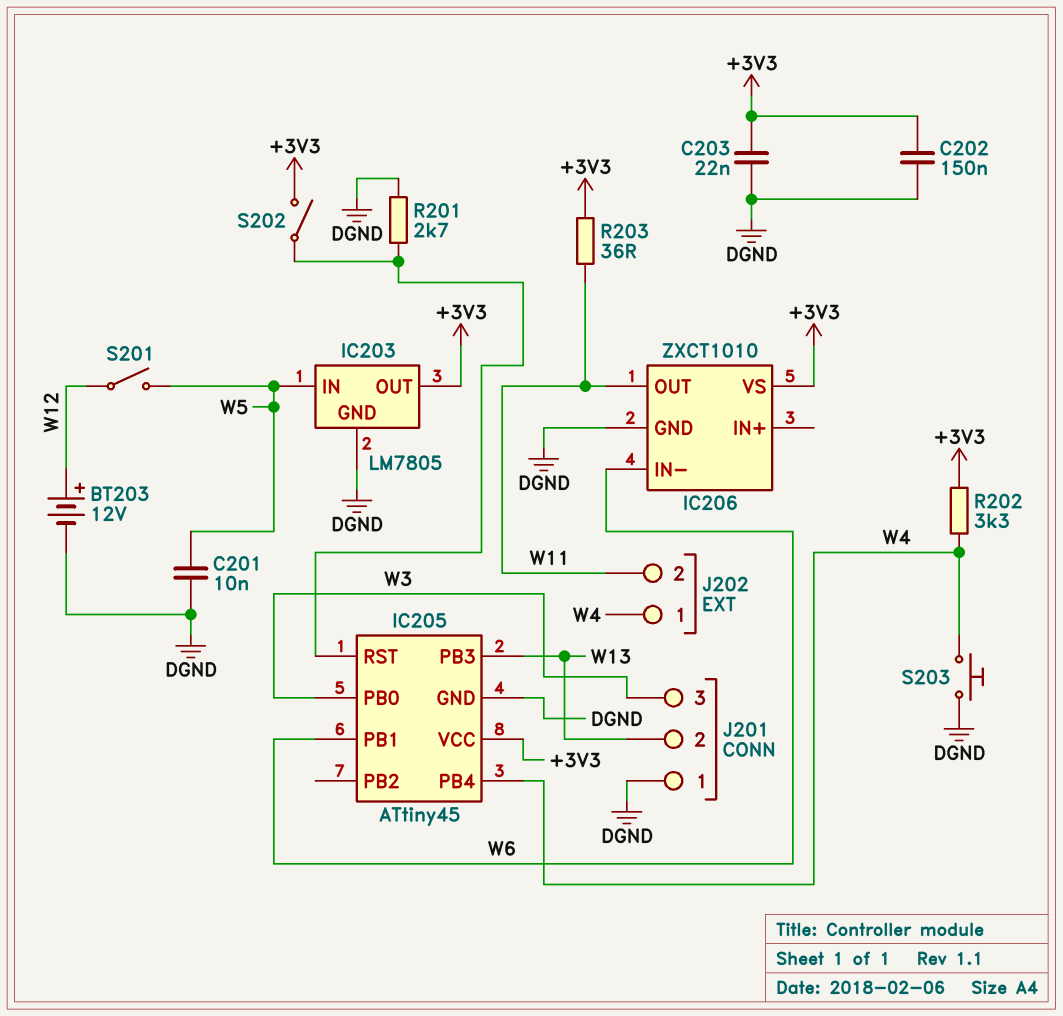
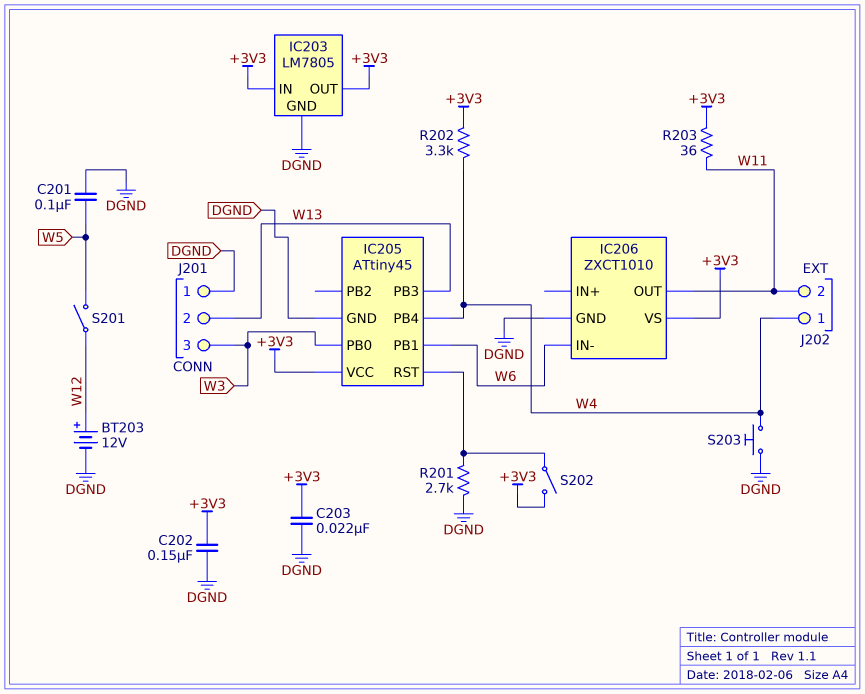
C201: 10nF (DGND, W5) -> 100nF (DGND, W5)
IC203 pin IN: W5 -> +3V3

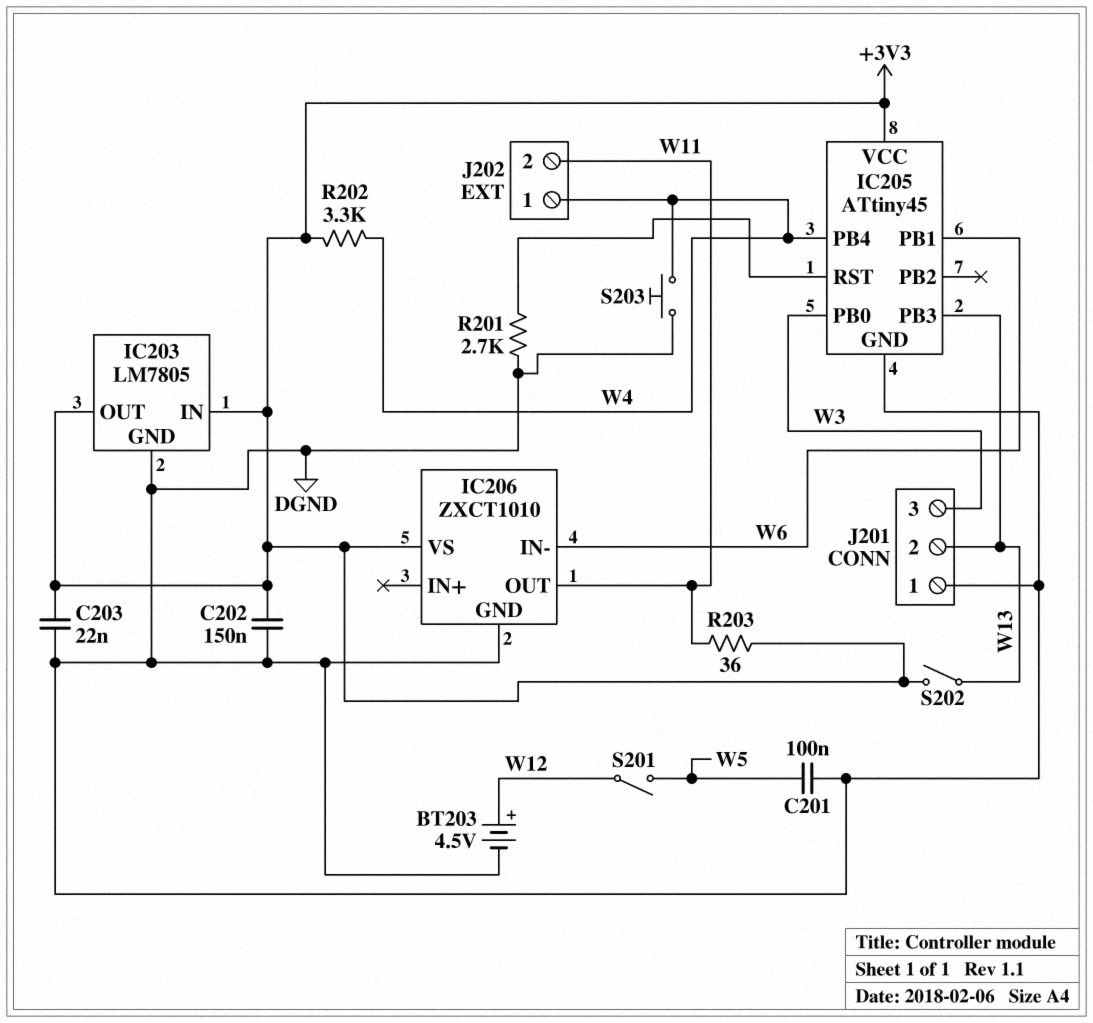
BT203: 12V (plus W12, minus DGND) -> 4.5V (plus W12, minus DGND)
S202: switch (+3V3, IC205/RST) -> switch (+3V3, W13)

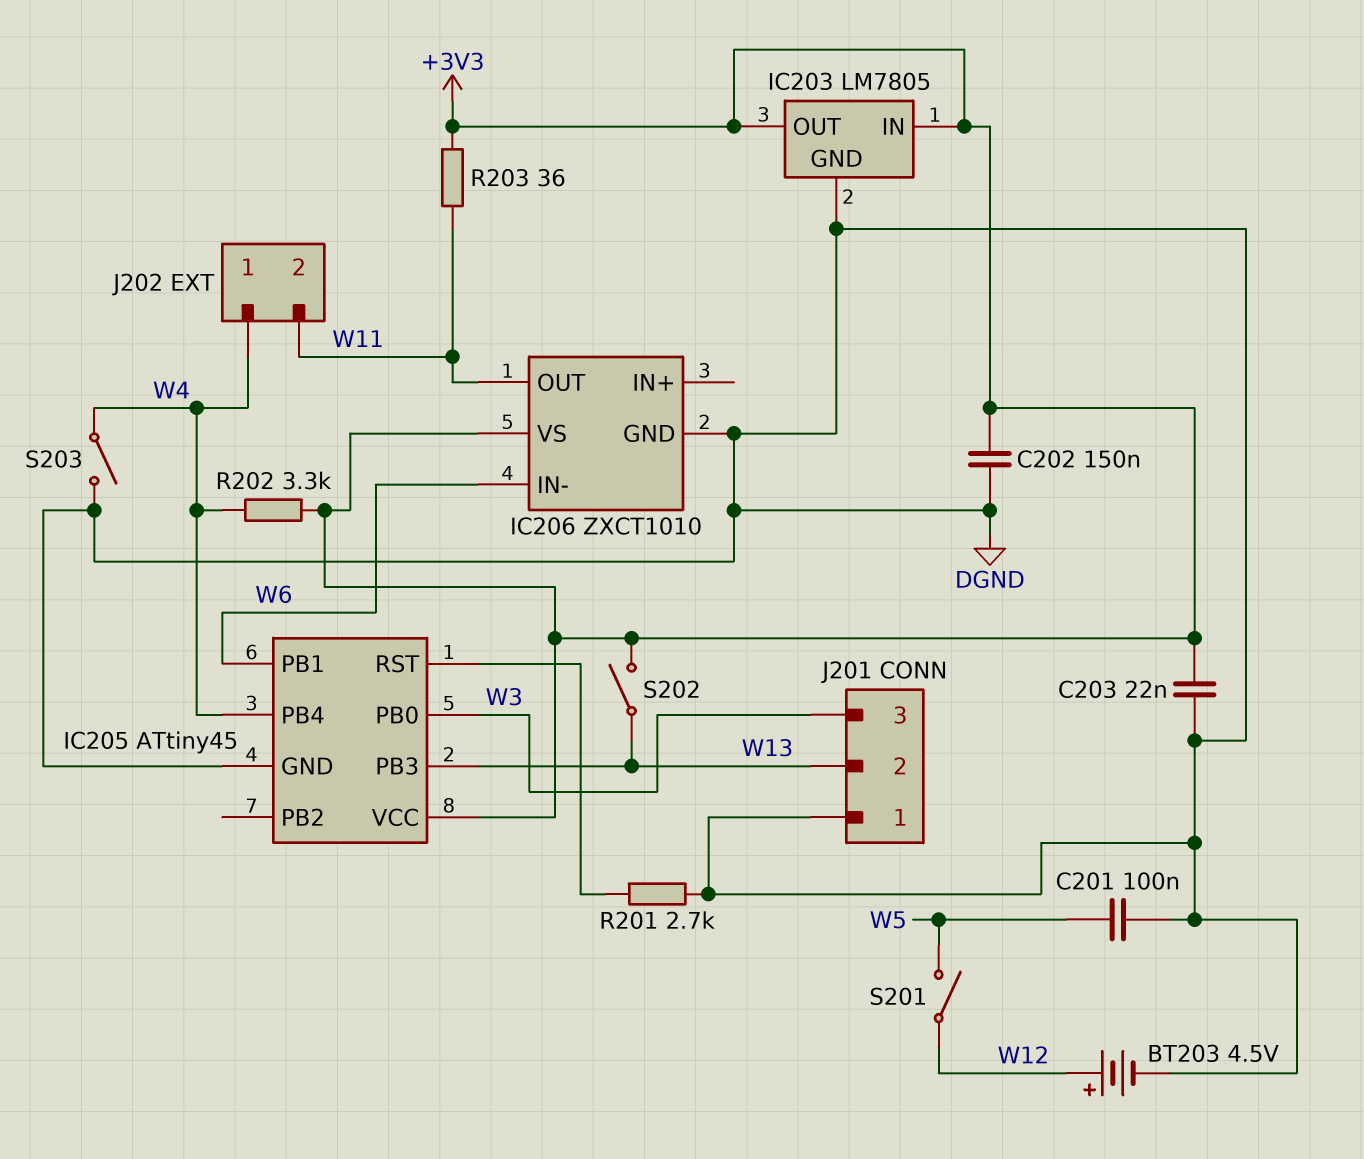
S203: button (DGND, W4) -> switch (DGND, W4)

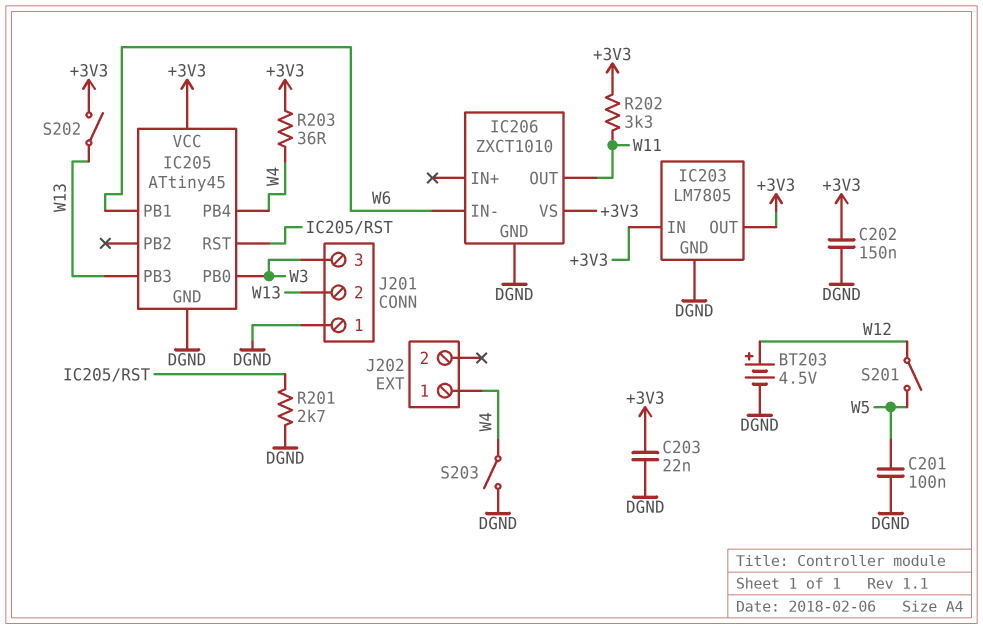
J202 pin 2: W11 -> none
R202: 3.3k (+3V3, W4) -> 3.3k (+3V3, W11)
R203: 36 (+3V3, W11) -> 36 (+3V3, W4)

